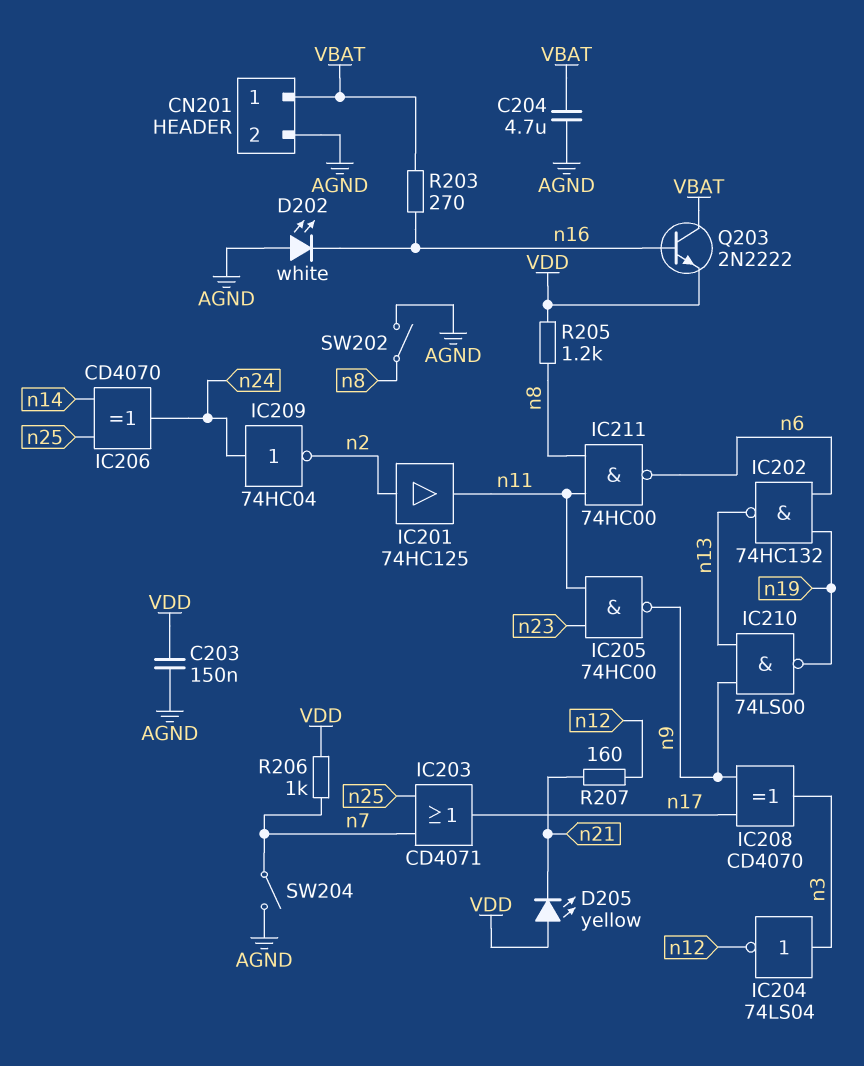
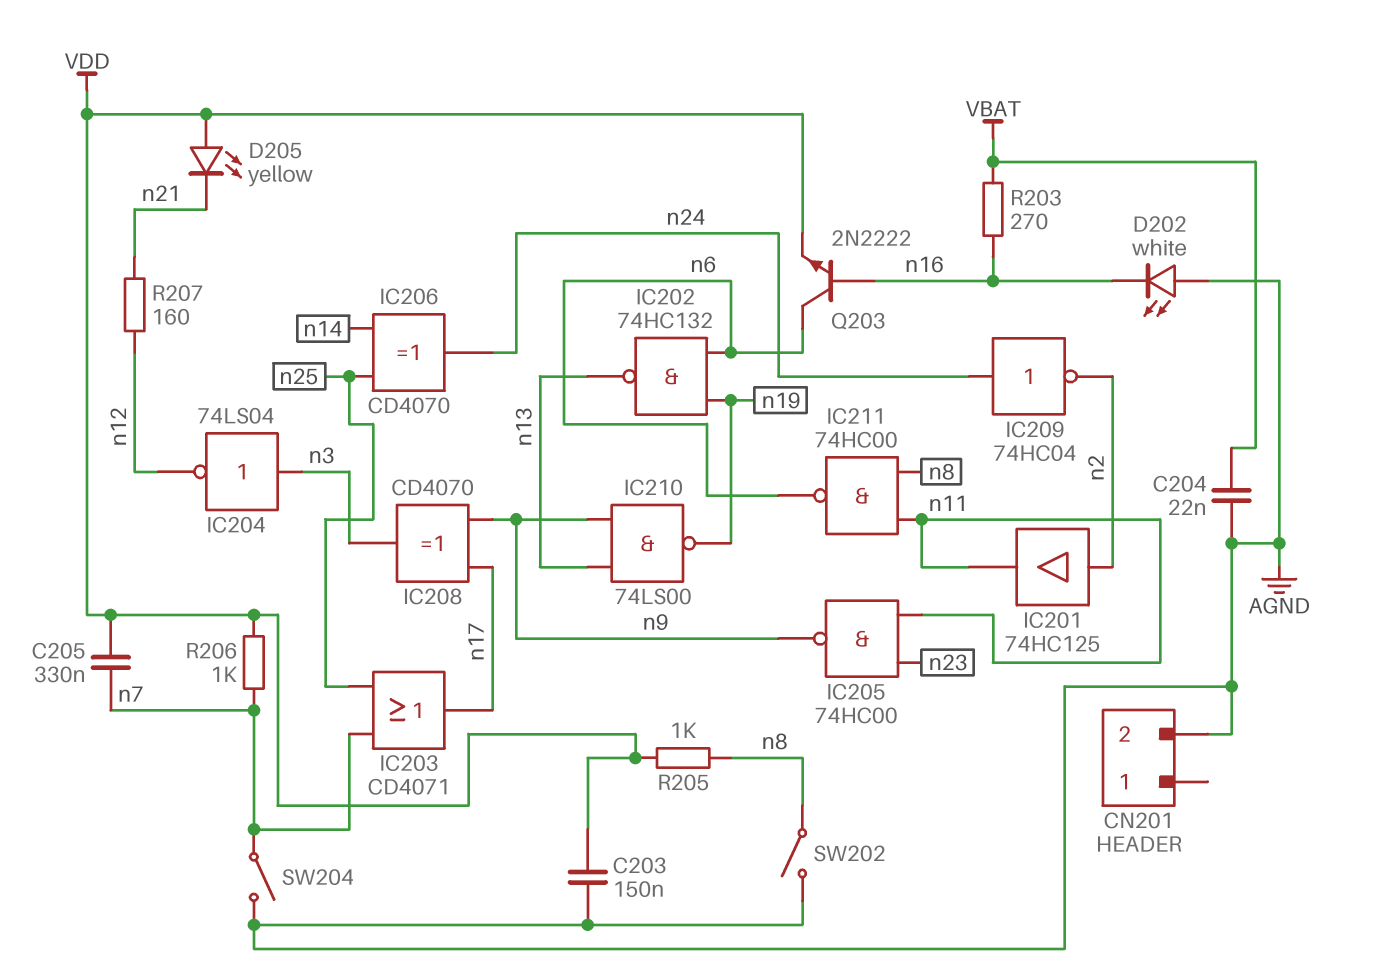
C204: 4.7uF (AGND, VBAT) -> 22nF (AGND, VBAT)
C205: none -> 330nF (VDD, n7)
CN201 pin 1: VBAT -> none
Q203: NPN 2N2222 (B n16, C VBAT, E VDD) -> NPN 2N2222 (B n16, C n6, E VDD)
R205: 1.2k (VDD, n8) -> 1k (VDD, n8)

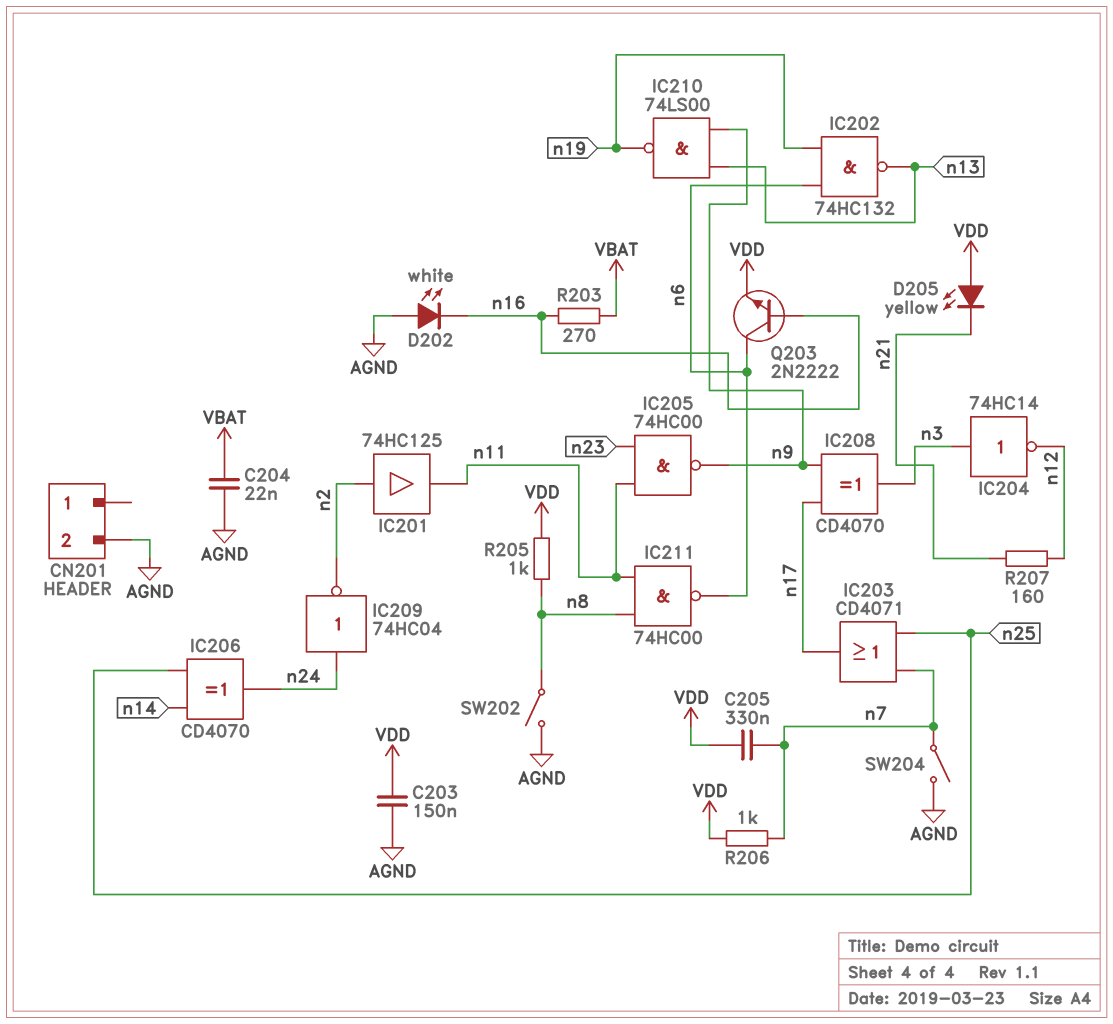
IC204: NOT 74LS04 (in n3, out n12) -> NOT 74HC14 (in n3, out n12)

